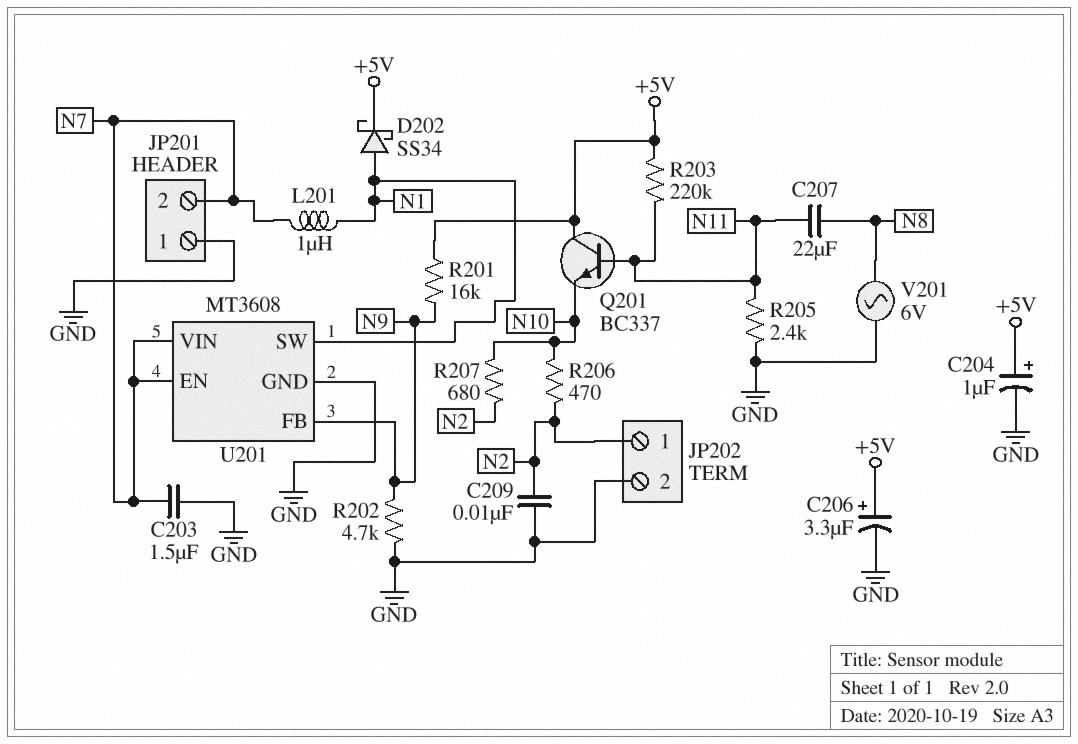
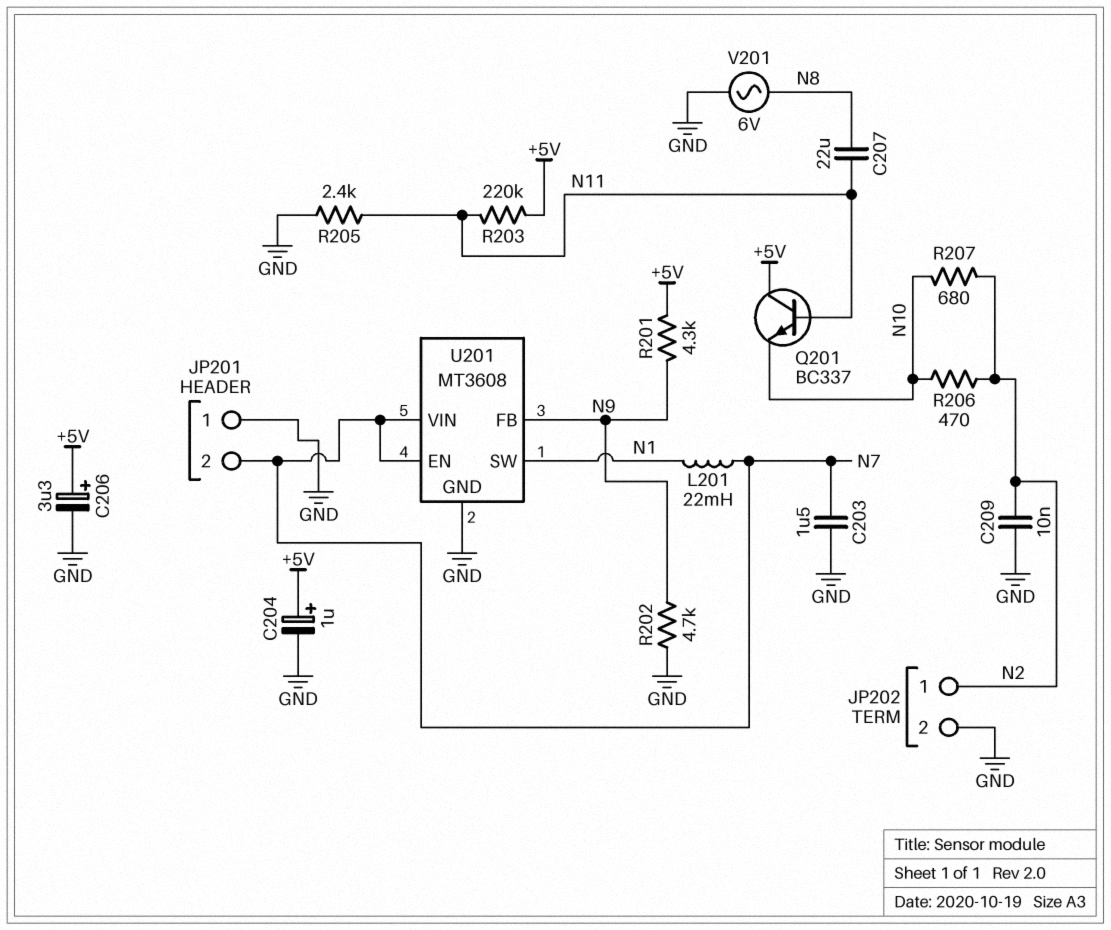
D202: schottky SS34 (A N1, K +5V) -> none
L201: 1uH (N1, N7) -> 22mH (N1, N7)
R201: 16k (+5V, N9) -> 4.3k (+5V, N9)

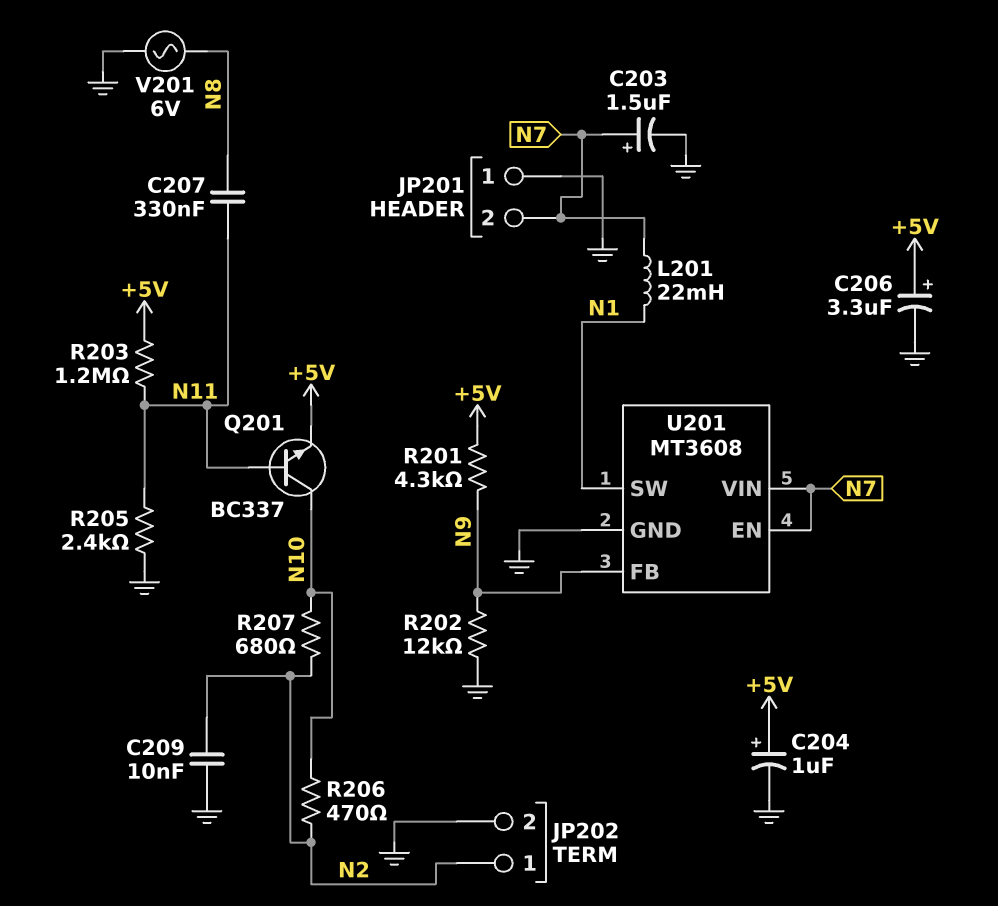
C203: 1.5uF (GND, N7) -> 1.5uF (plus N7, minus GND)
C207: 22uF (N8, N11) -> 330nF (N8, N11)
Q201: NPN BC337 (B N11, C +5V, E N10) -> NPN BC337 (B N11, C N10, E +5V)
R202: 4.7k (GND, N9) -> 12k (GND, N9)
R203: 220k (+5V, N11) -> 1.2M (+5V, N11)

